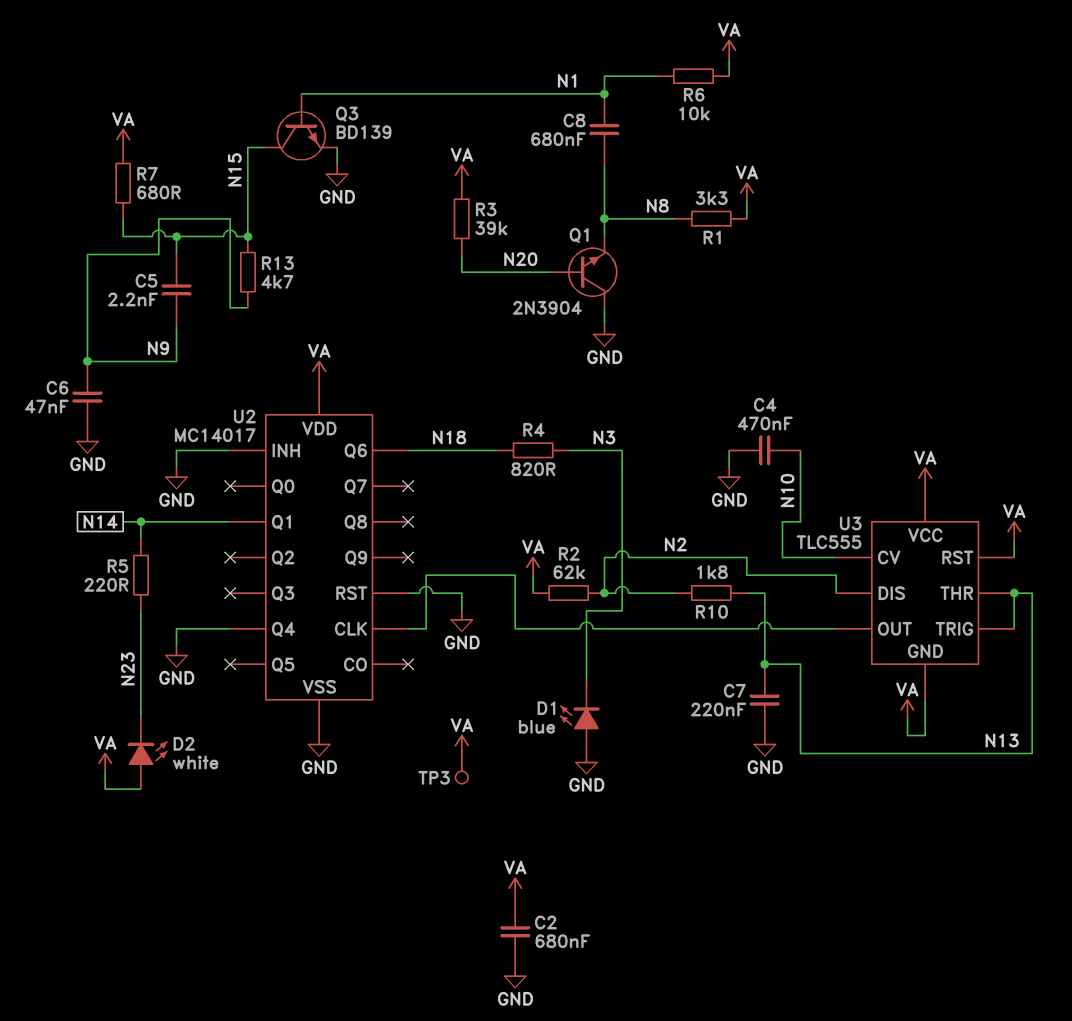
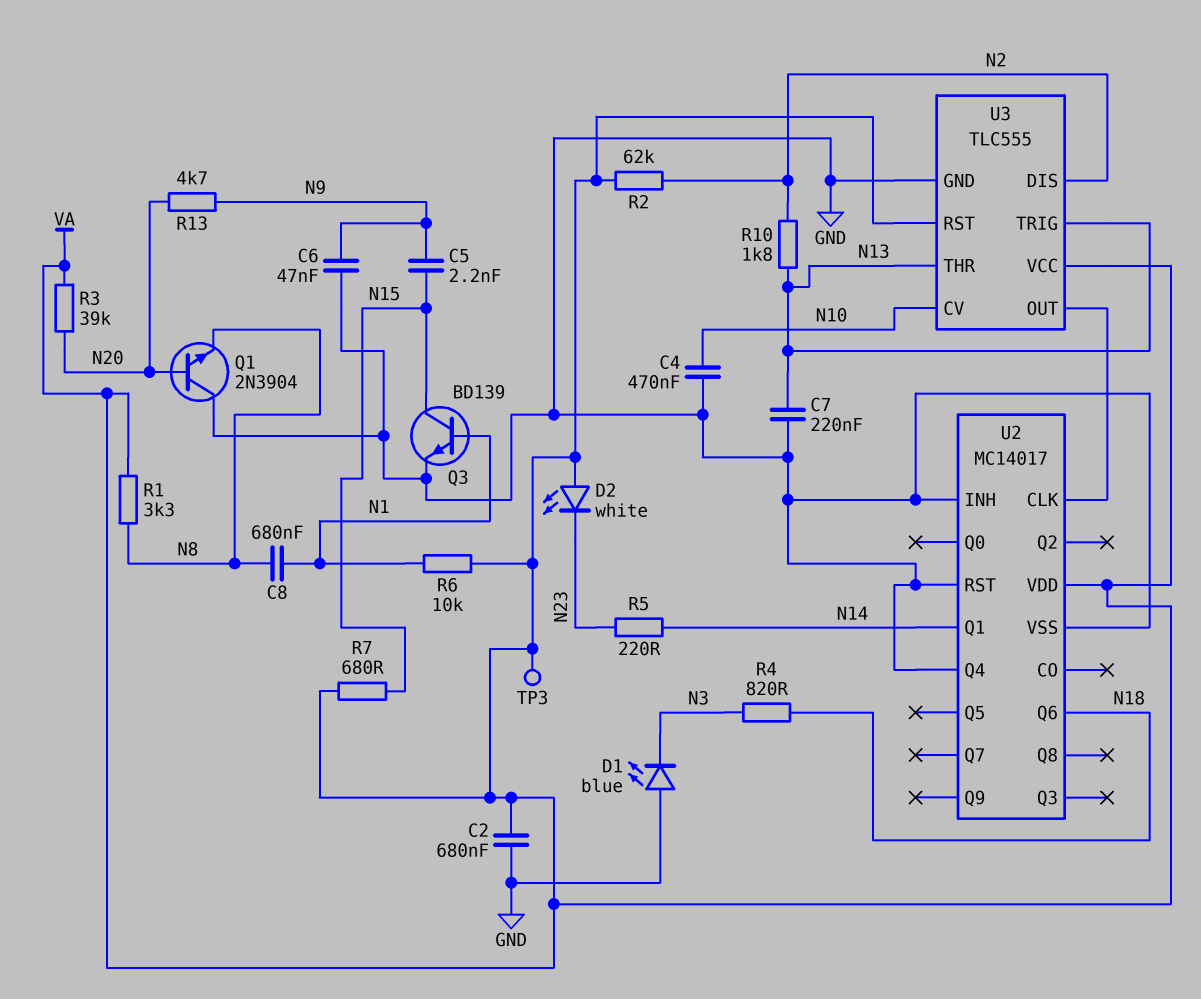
R13: 4.7k (N9, N15) -> 4.7k (N9, N20)
U3 pin GND: VA -> GND

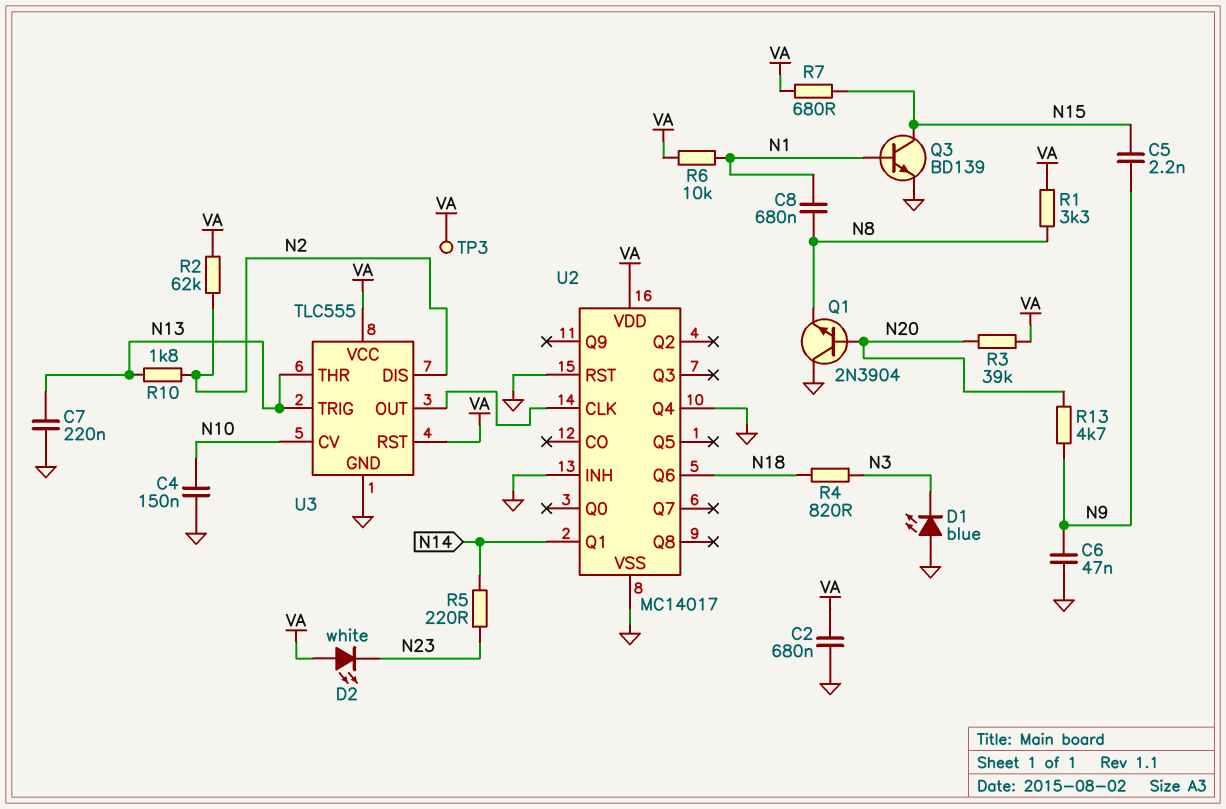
C4: 470nF (GND, N10) -> 150nF (GND, N10)

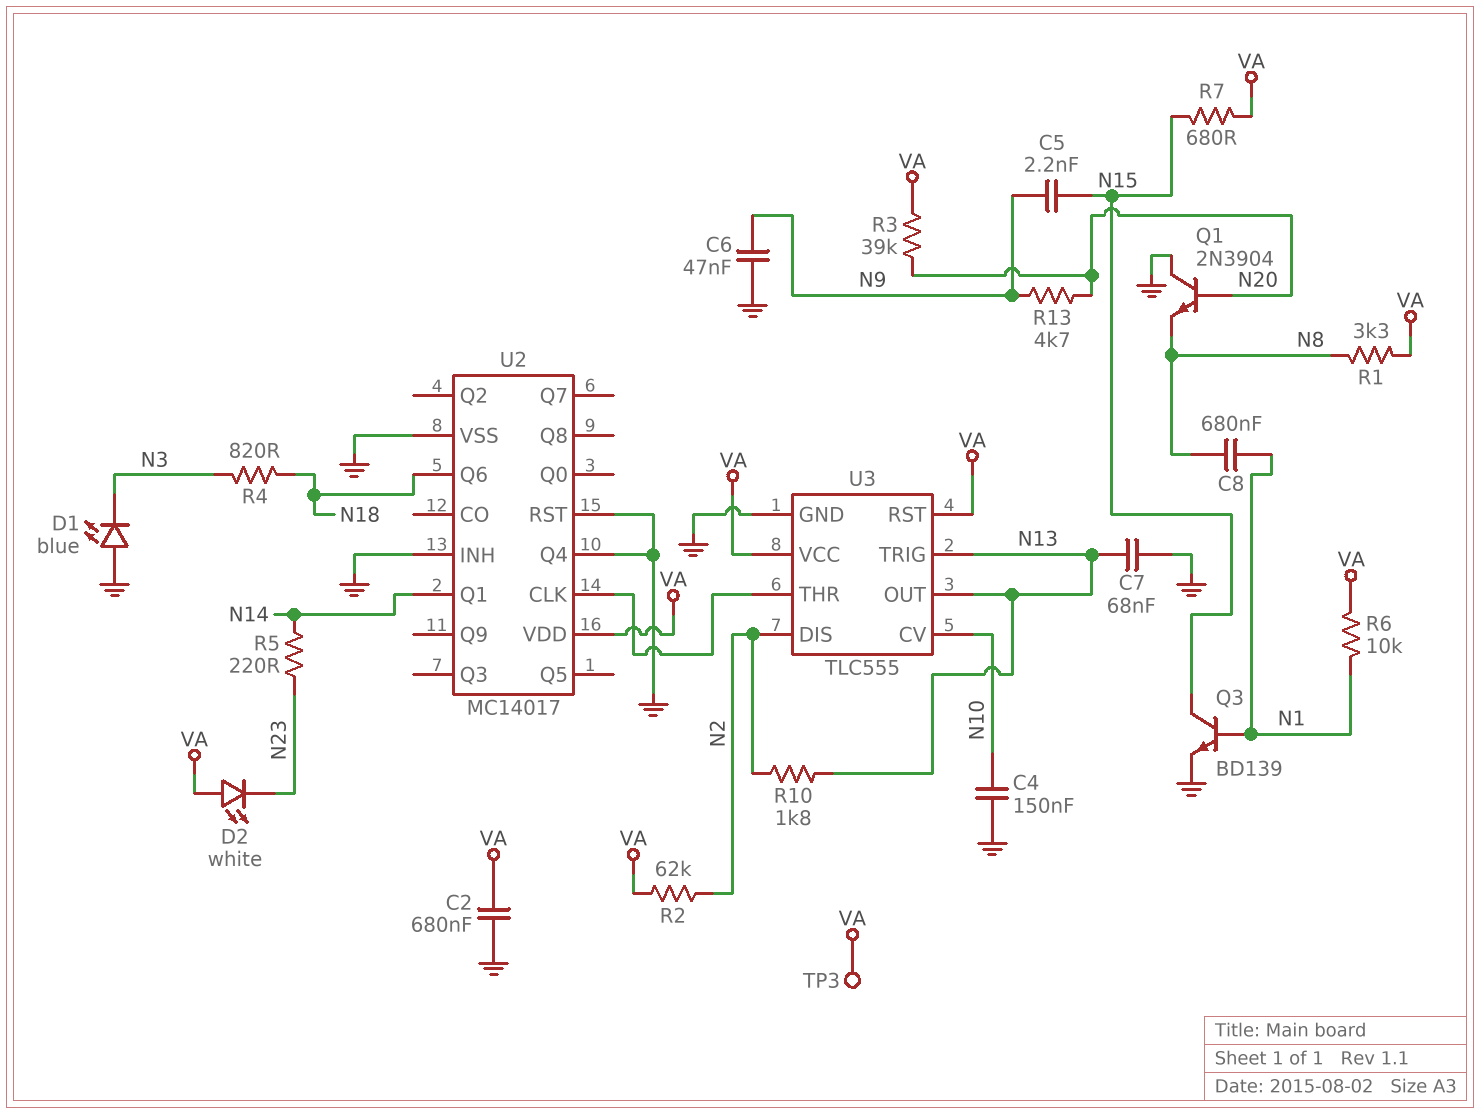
C7: 220nF (GND, N13) -> 68nF (GND, N13)
U3 pin OUT: U2/CLK -> N13
U3 pin THR: N13 -> U2/CLK

